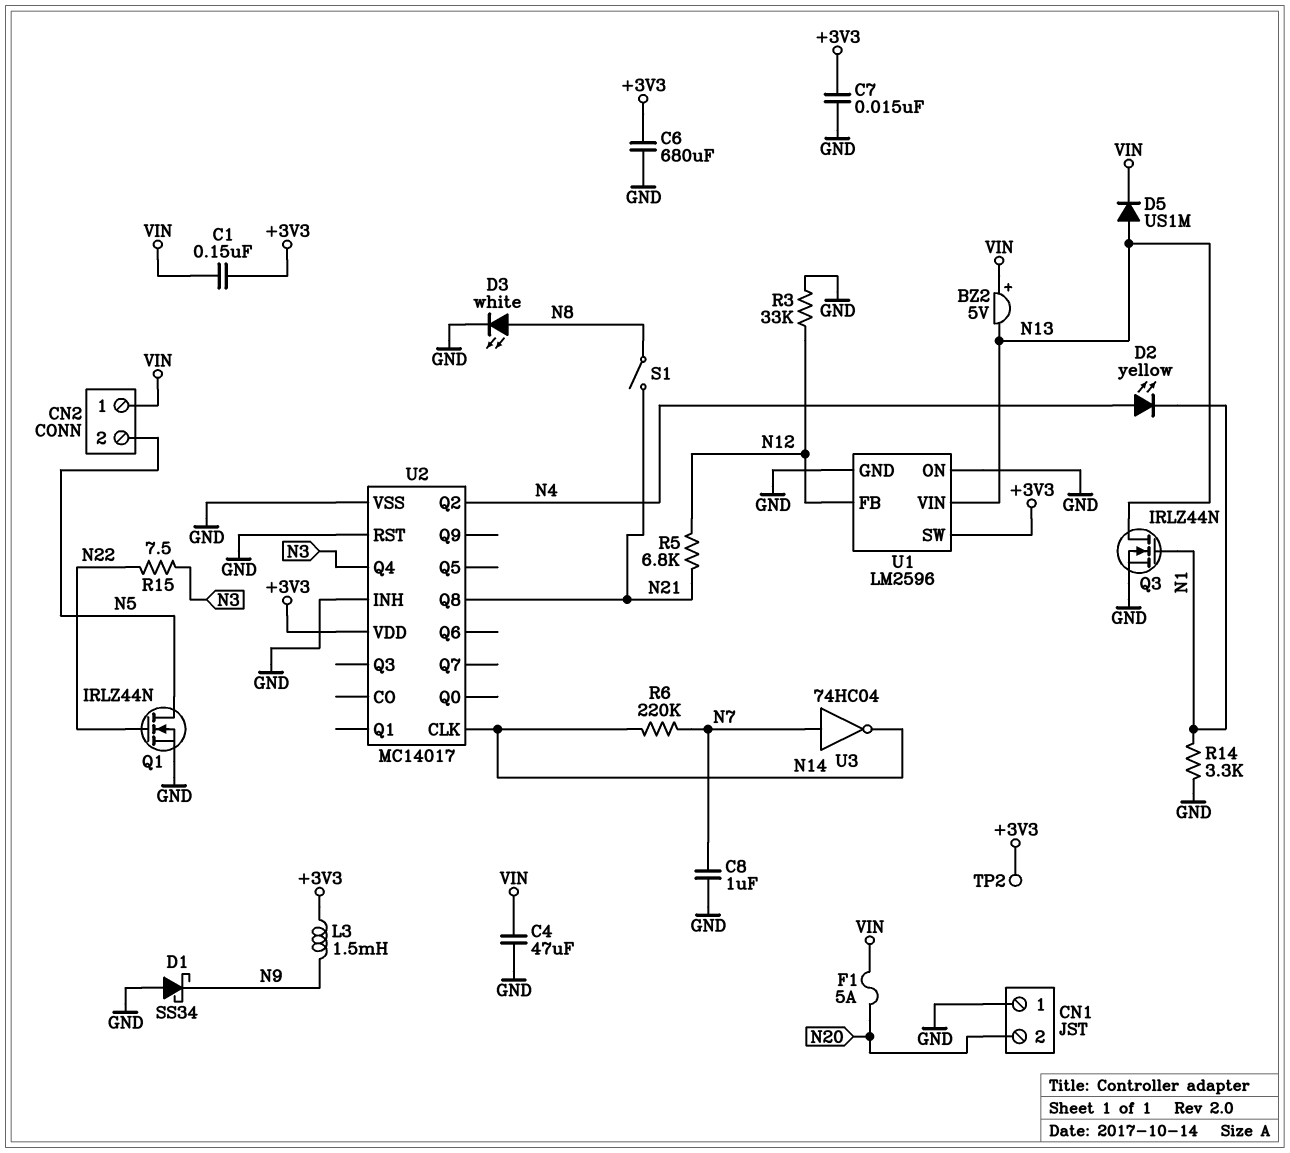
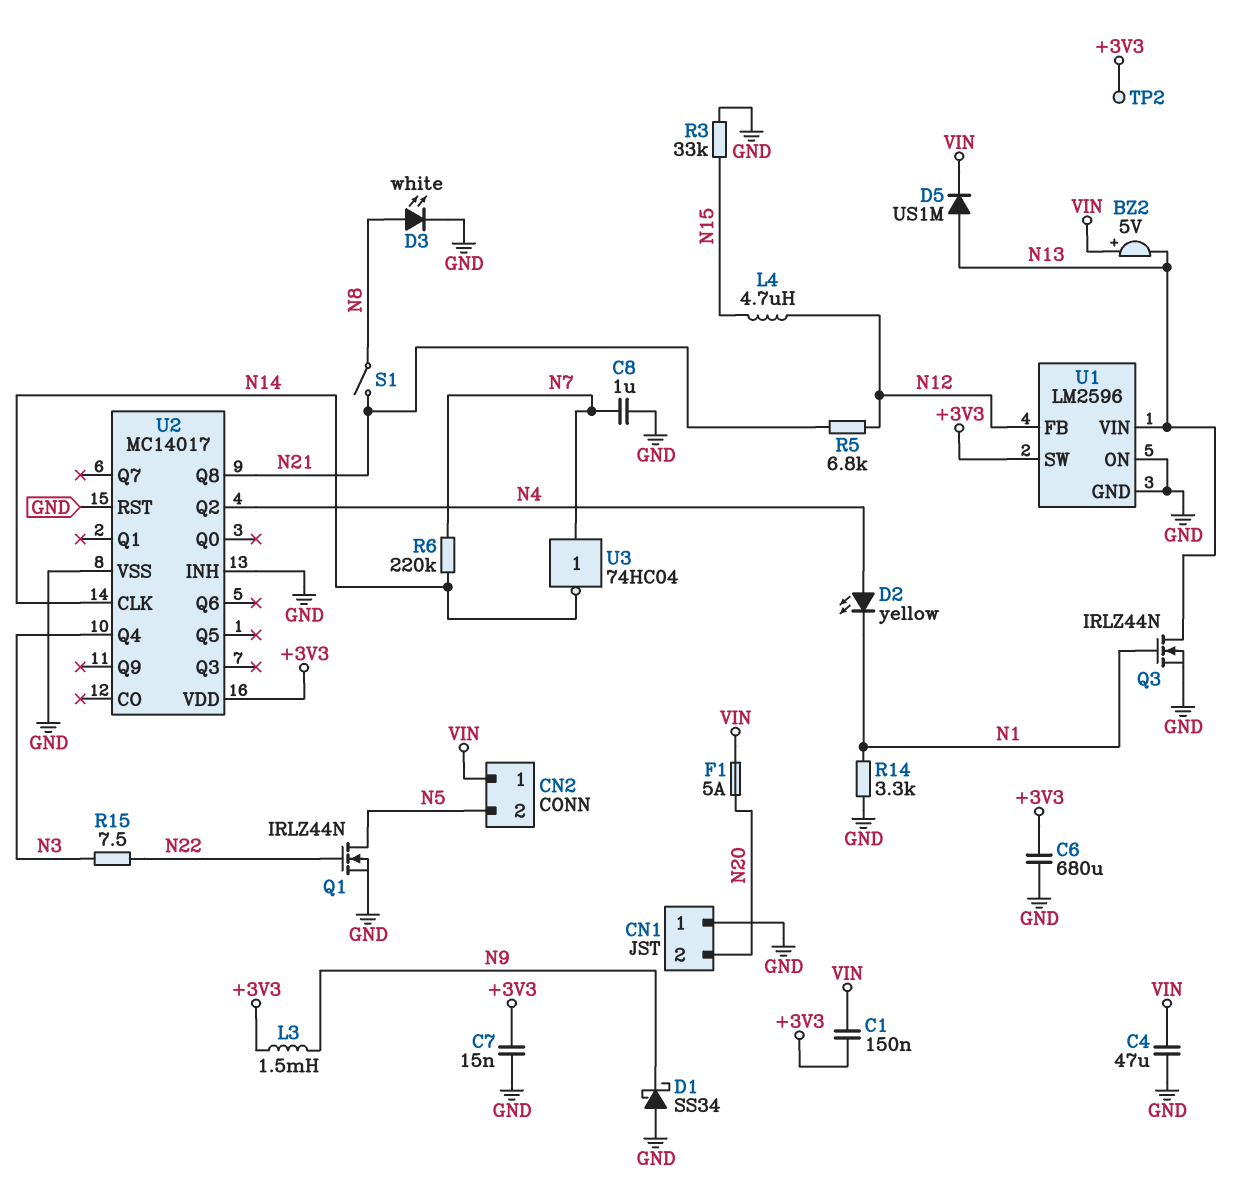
L4: none -> 4.7uH (N12, N15)
R3: 33k (GND, N12) -> 33k (GND, N15)

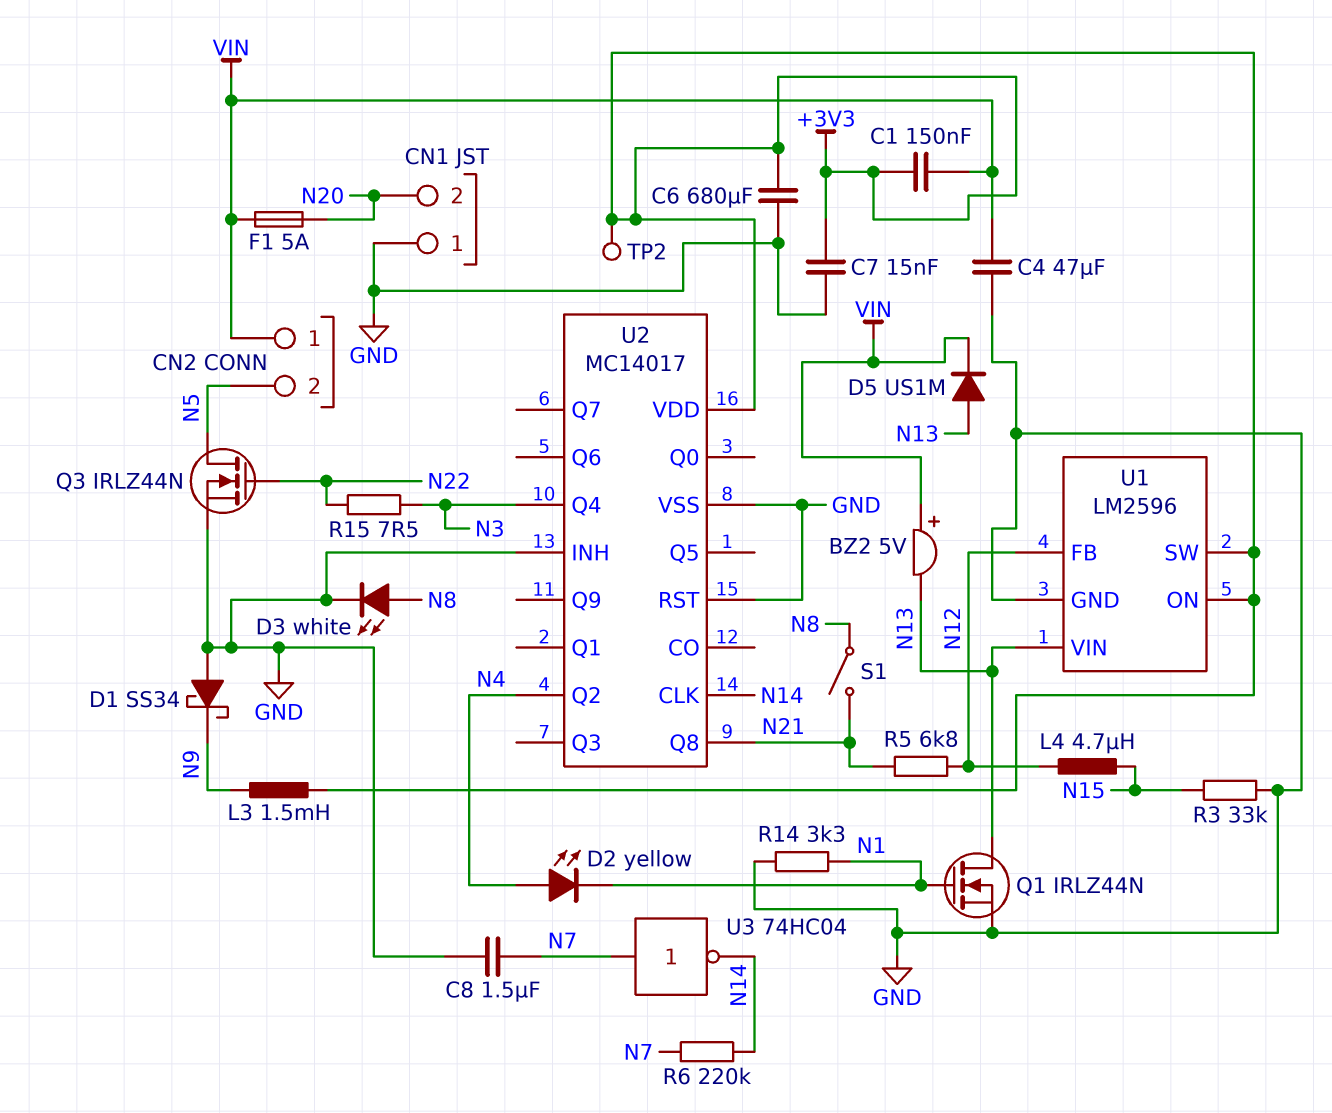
C8: 1uF (GND, N7) -> 1.5uF (GND, N7)
Q1: NMOS IRLZ44N (G N22, D N5, S GND) -> NMOS IRLZ44N (G N1, D N13, S GND)
Q3: NMOS IRLZ44N (G N1, D N13, S GND) -> NMOS IRLZ44N (G N22, D N5, S GND)
U1 pin ON: GND -> +3V3

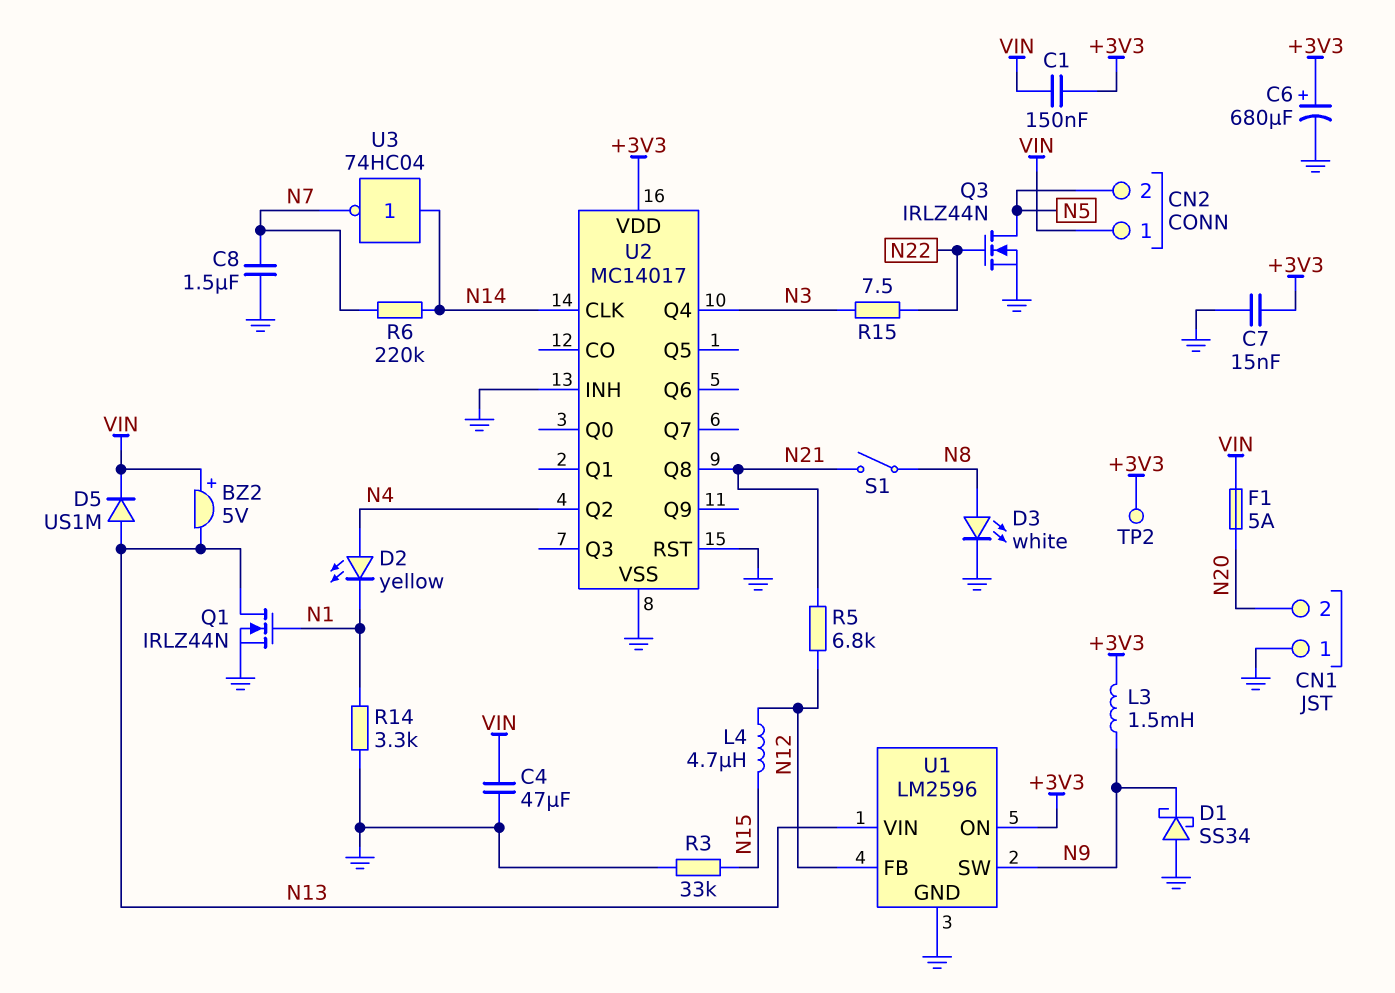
C6: 680uF (+3V3, GND) -> 680uF (plus +3V3, minus GND)
U1 pin SW: +3V3 -> N9
U3: NOT 74HC04 (in N7, out N14) -> NOT 74HC04 (in N14, out N7)

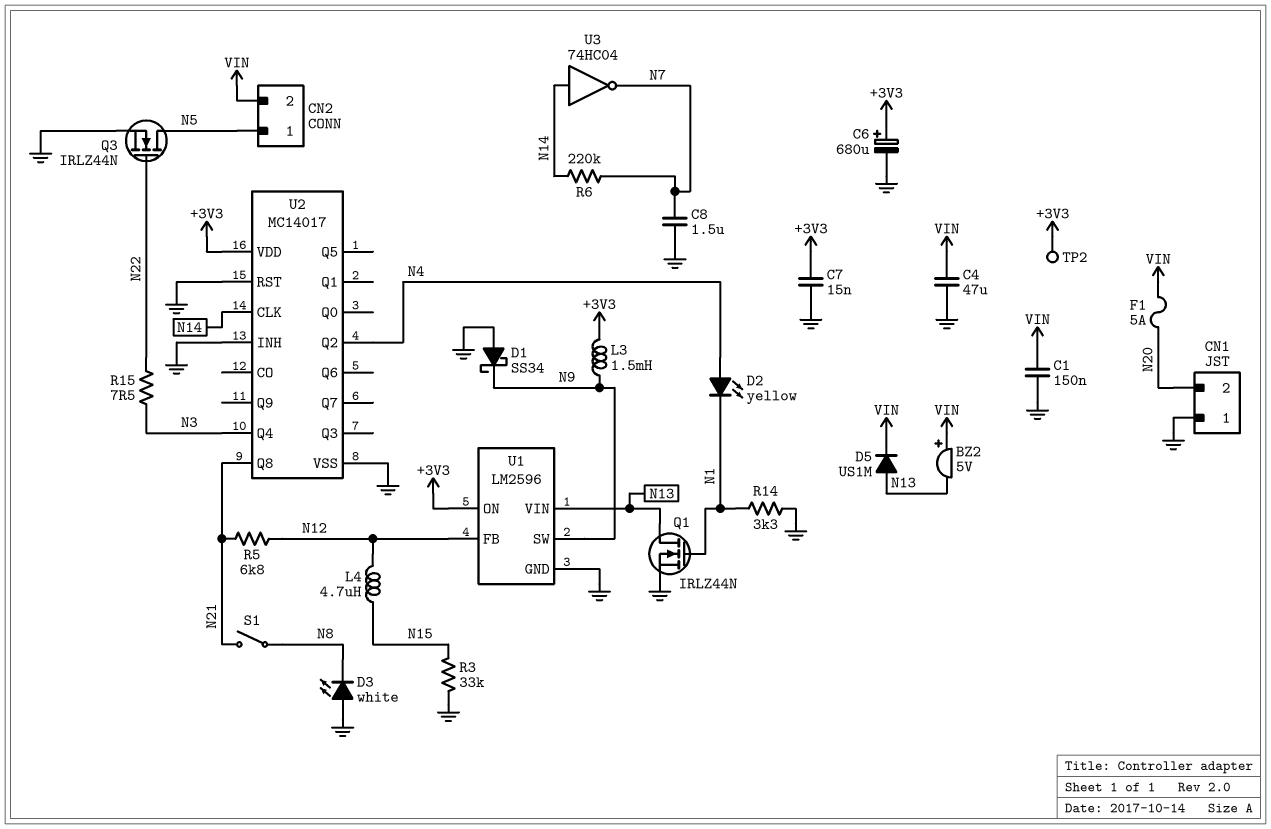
C1: 150nF (+3V3, VIN) -> 150nF (GND, VIN)
CN2 pin 1: VIN -> N5
CN2 pin 2: N5 -> VIN
D3: LED white (A N8, K GND) -> LED white (A GND, K N8)

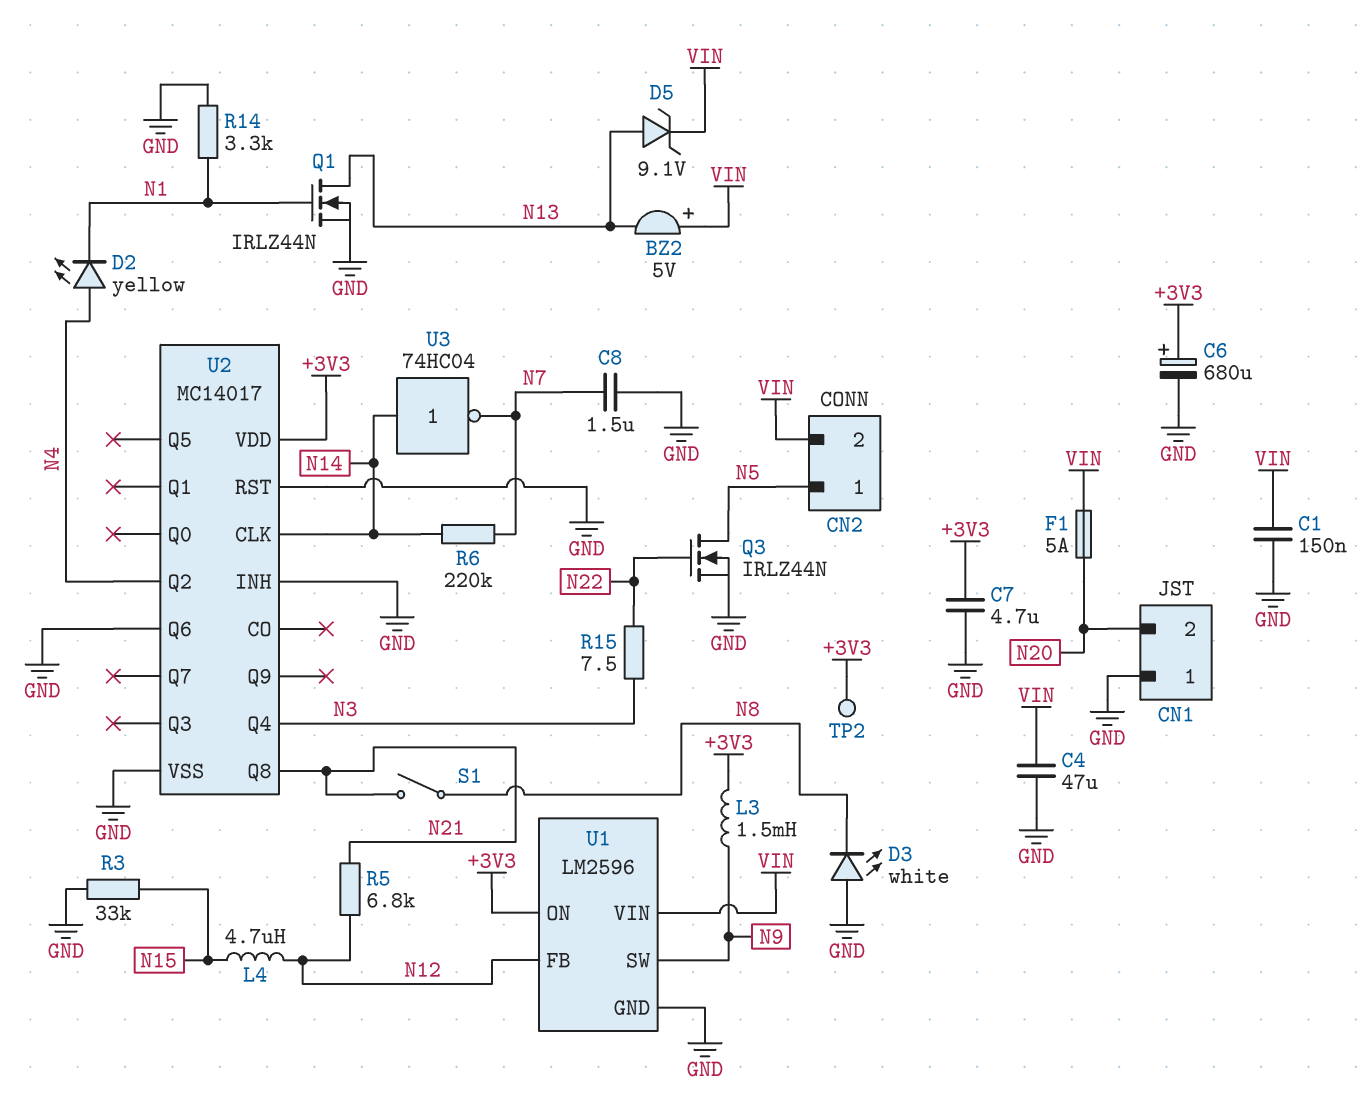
C7: 15nF (+3V3, GND) -> 4.7uF (+3V3, GND)
D1: schottky SS34 (A GND, K N9) -> none
D5: diode US1M (A N13, K VIN) -> zener 9.1V (A N13, K VIN)
U1 pin VIN: N13 -> VIN
U2 pin Q6: none -> GND

